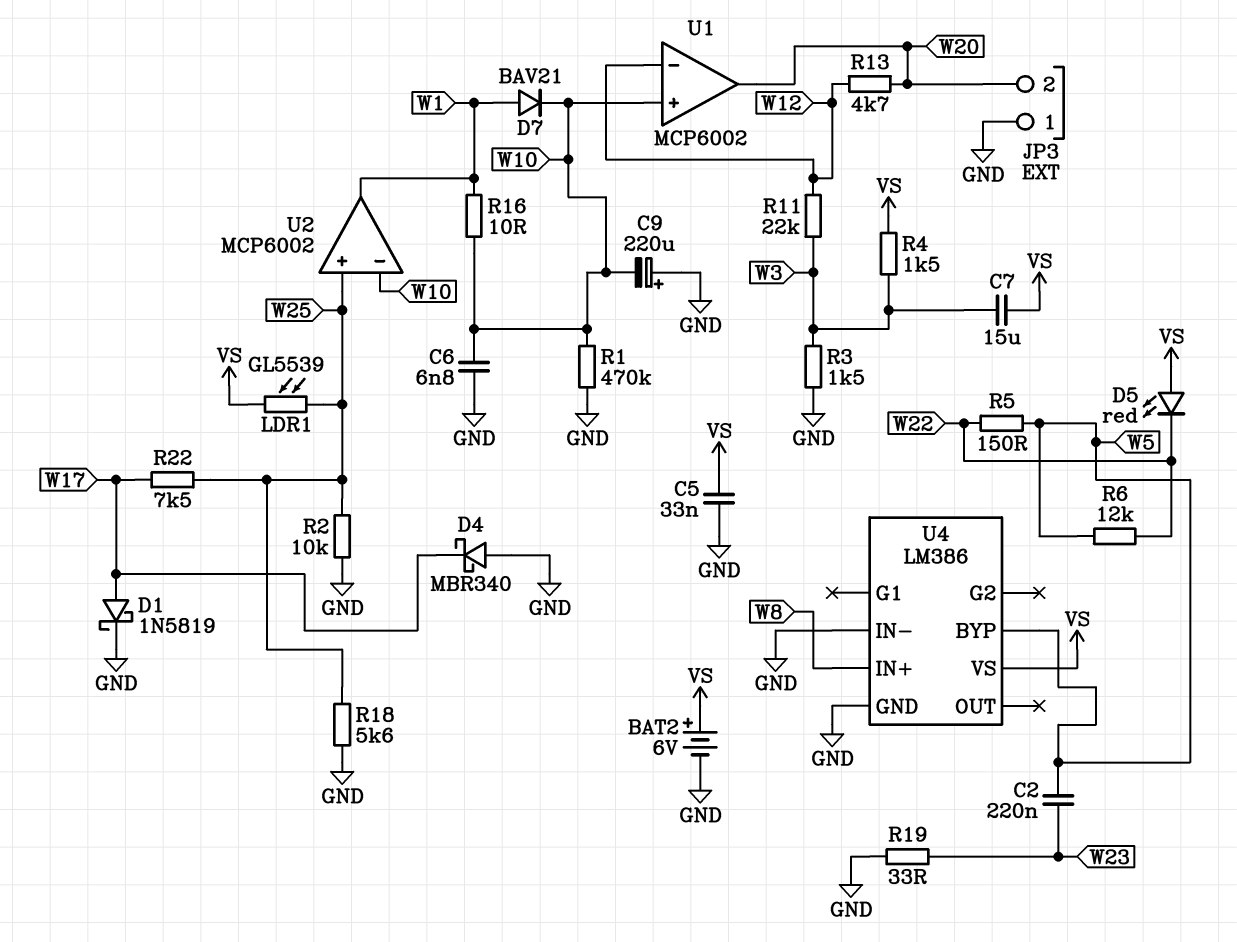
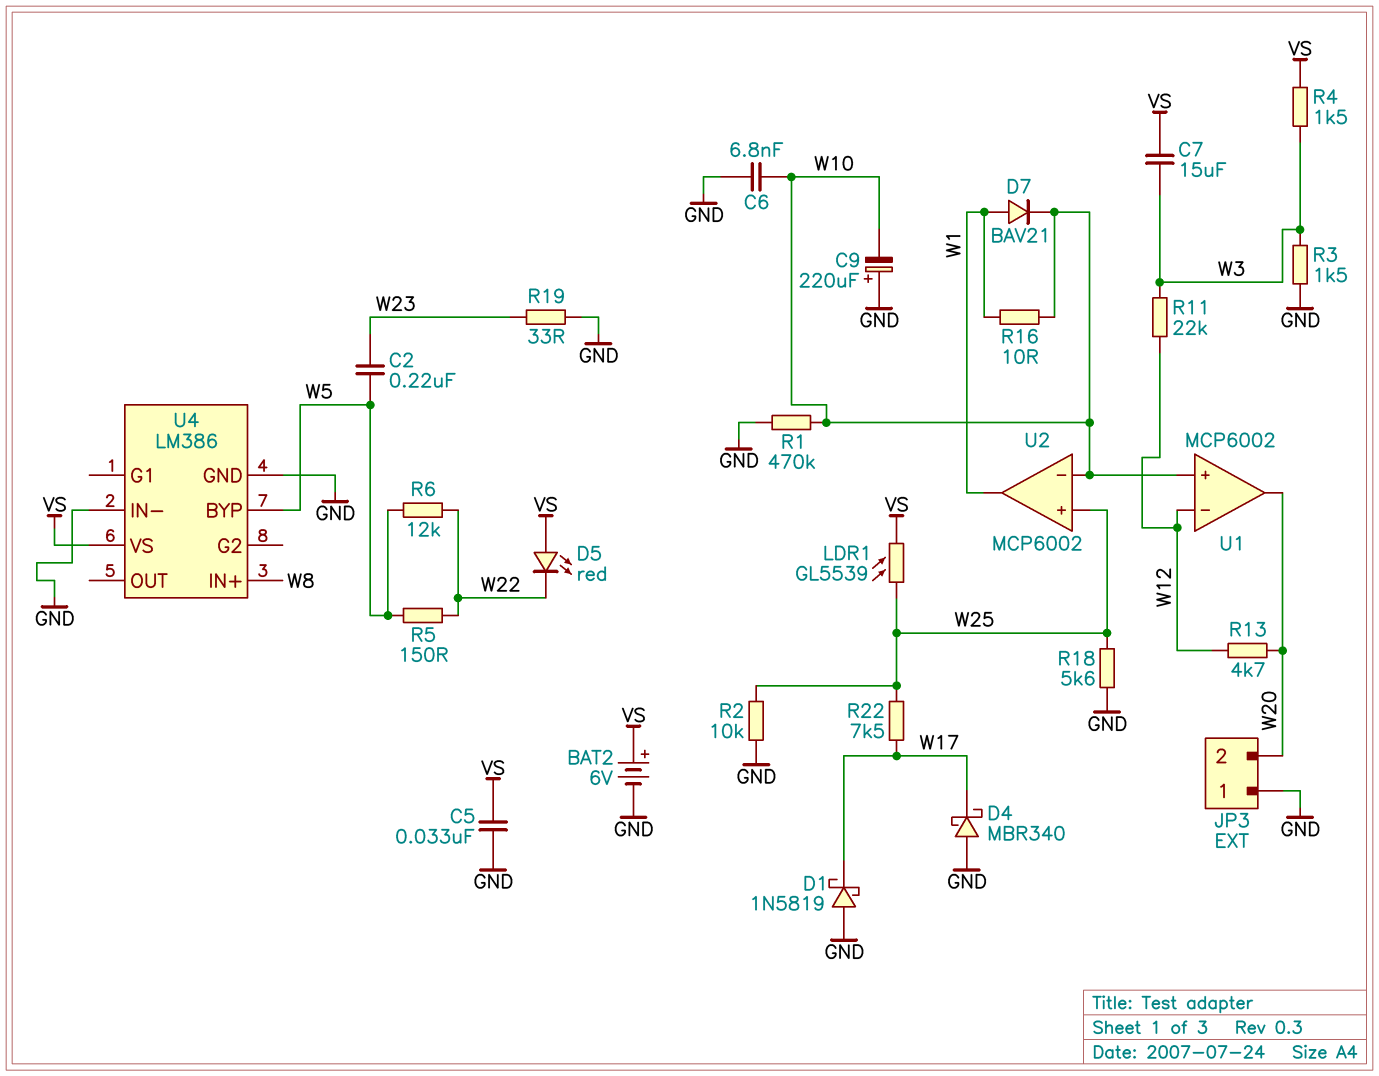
D1: schottky 1N5819 (A W17, K GND) -> schottky 1N5819 (A GND, K W17)

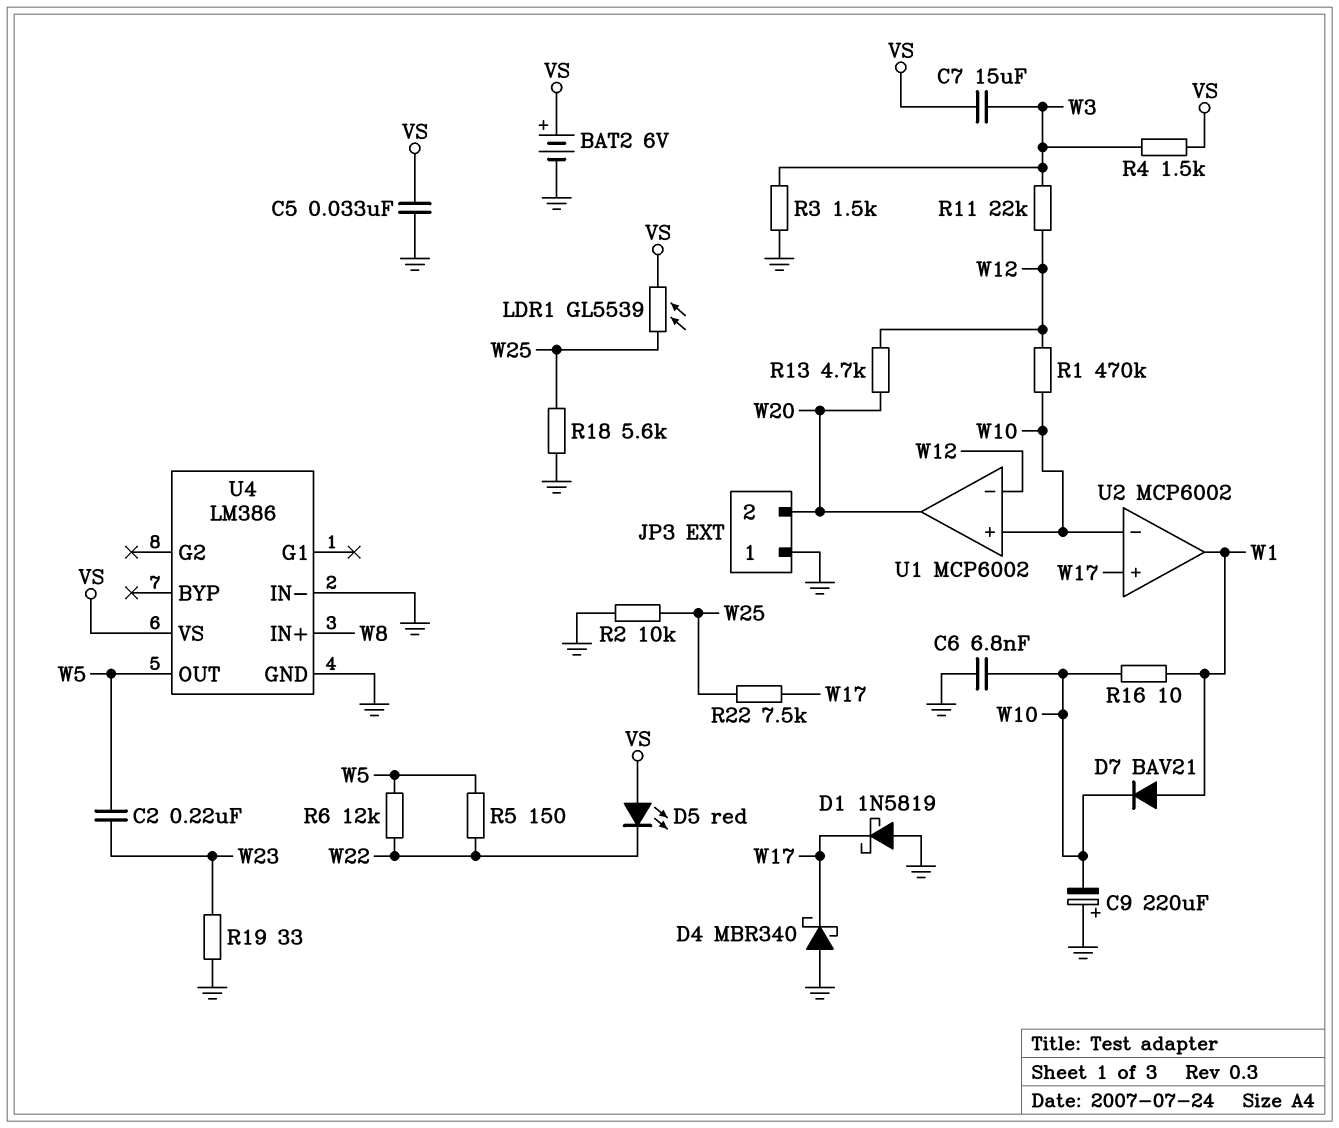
R1: 470k (GND, W10) -> 470k (W10, W12)
U2 pin in+: W25 -> W17
U4 pin BYP: W5 -> none
U4 pin OUT: none -> W5

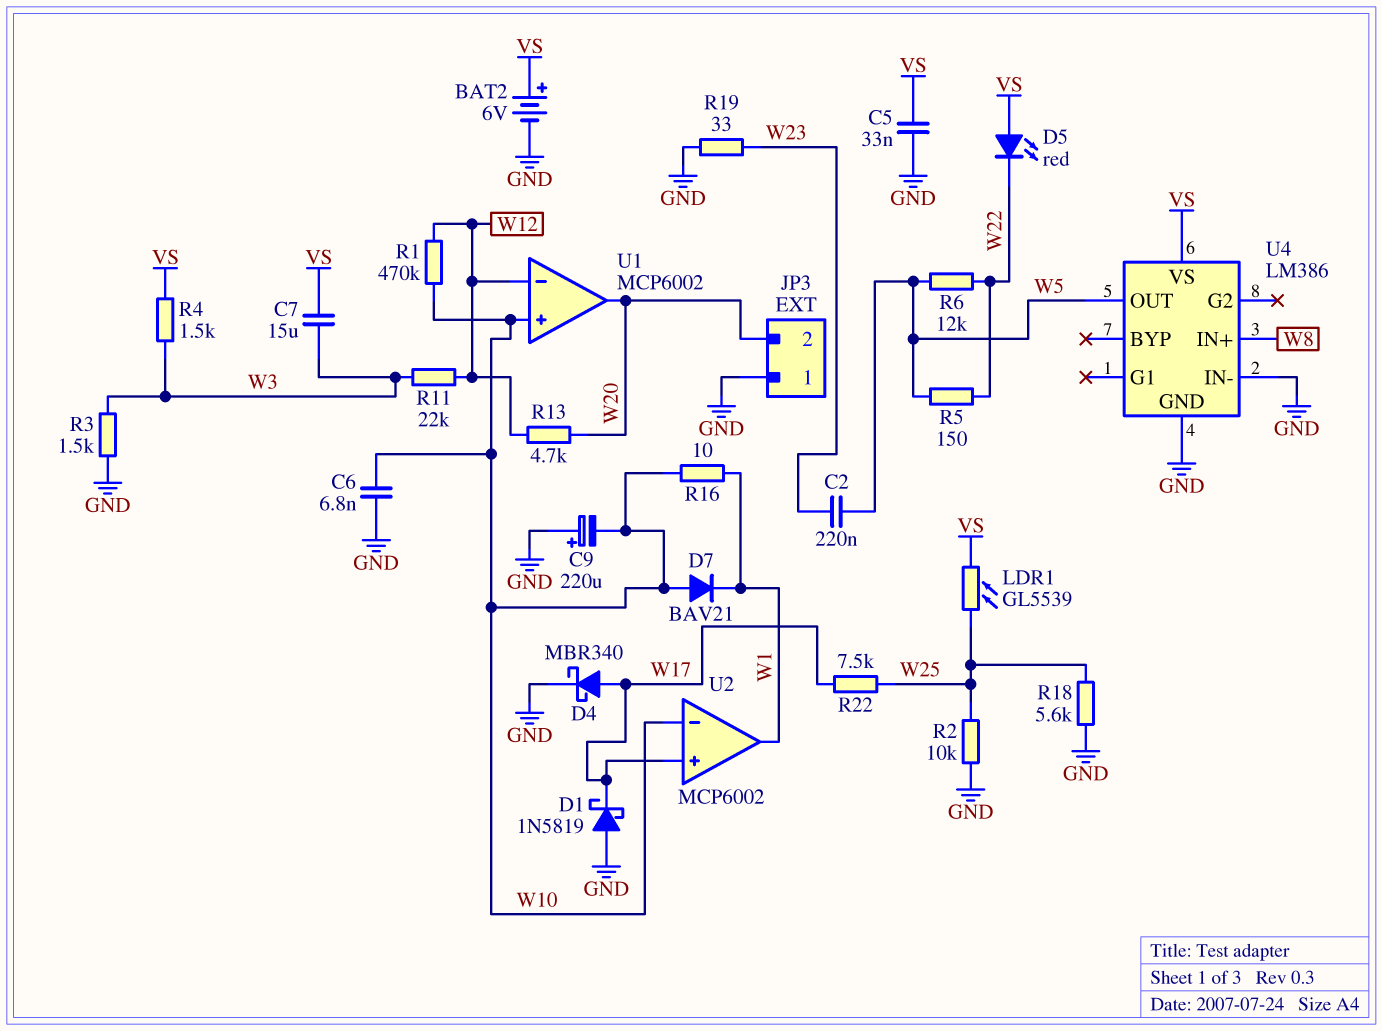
D4: schottky MBR340 (A GND, K W17) -> schottky MBR340 (A W17, K GND)
D7: diode BAV21 (A W1, K W10) -> diode BAV21 (A W10, K W1)

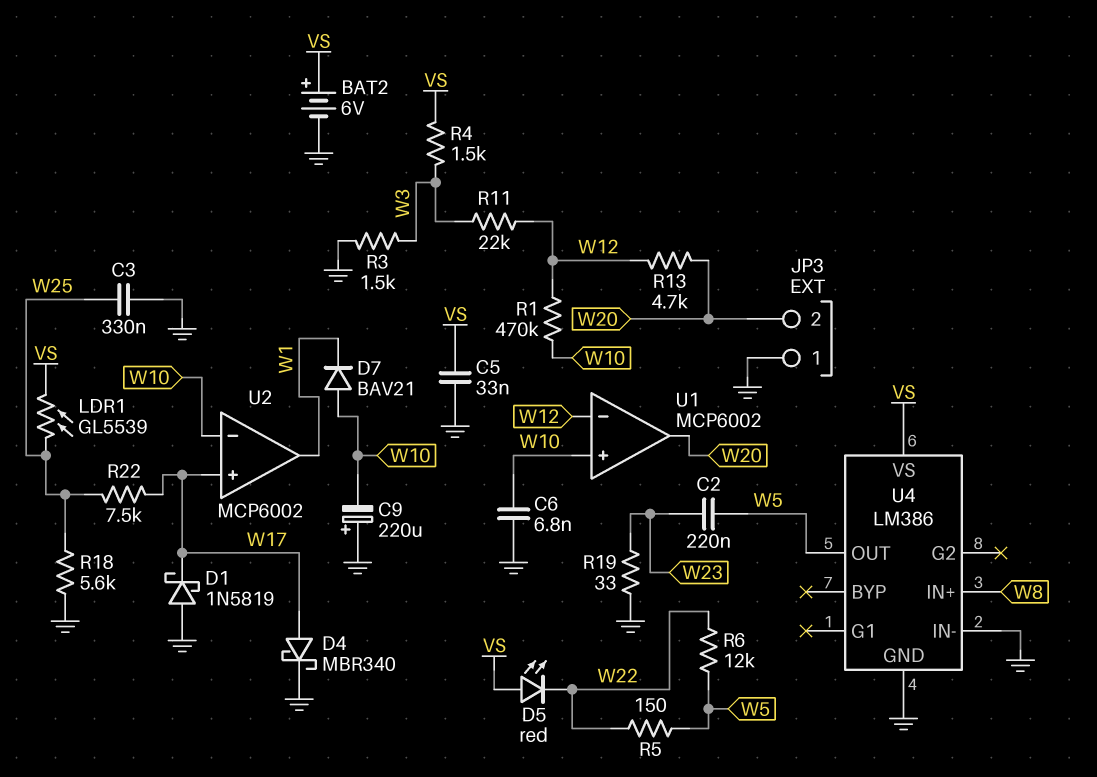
C3: none -> 330nF (GND, W25)
C7: 15uF (VS, W3) -> none
R2: 10k (GND, W25) -> none
R16: 10 (W1, W10) -> none

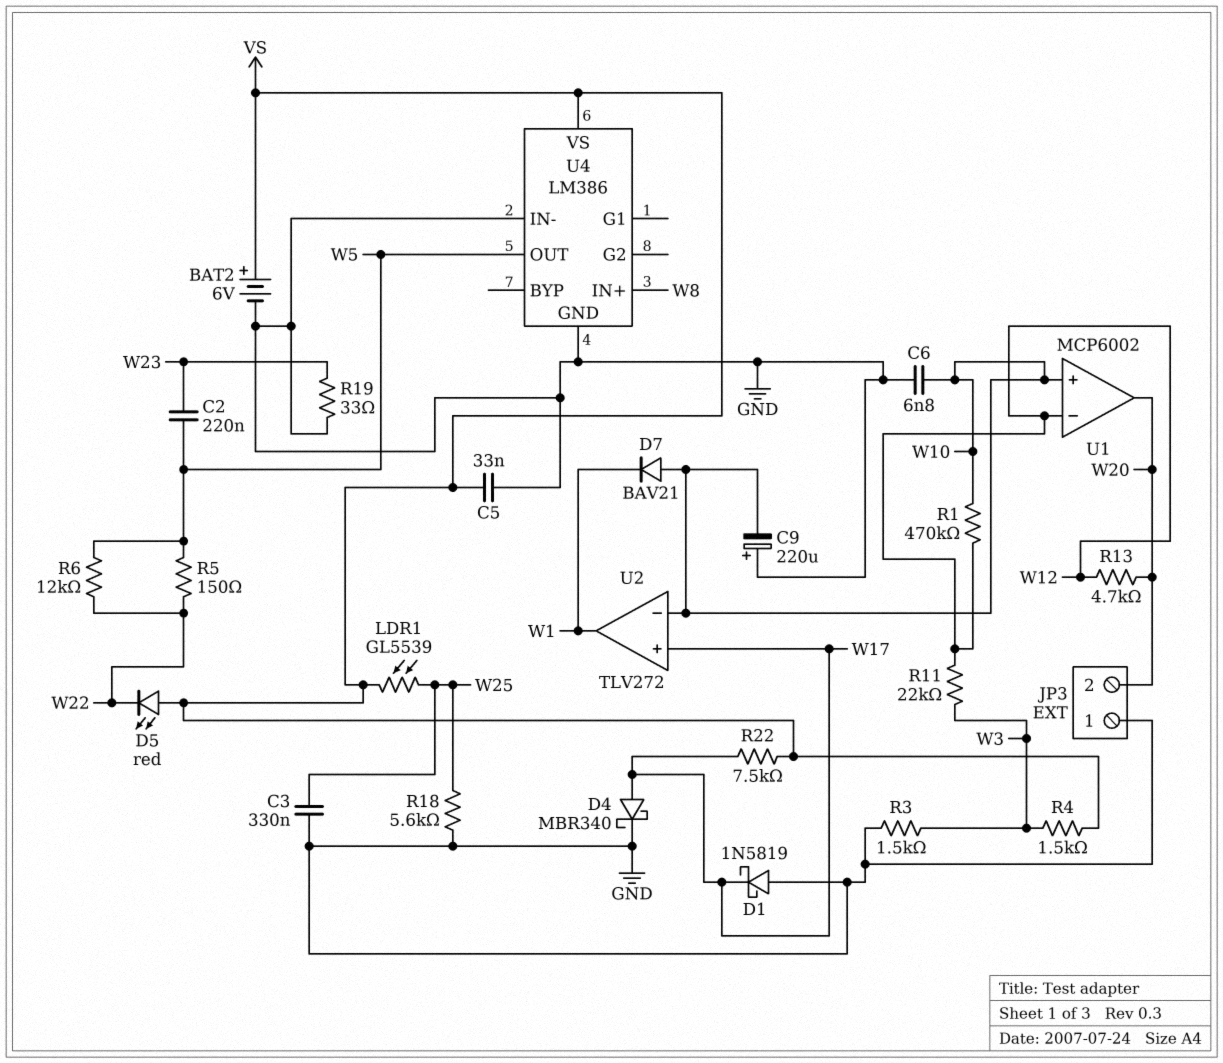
R22: 7.5k (W17, W25) -> 7.5k (VS, W17)
U2: MCP6002 -> TLV272

